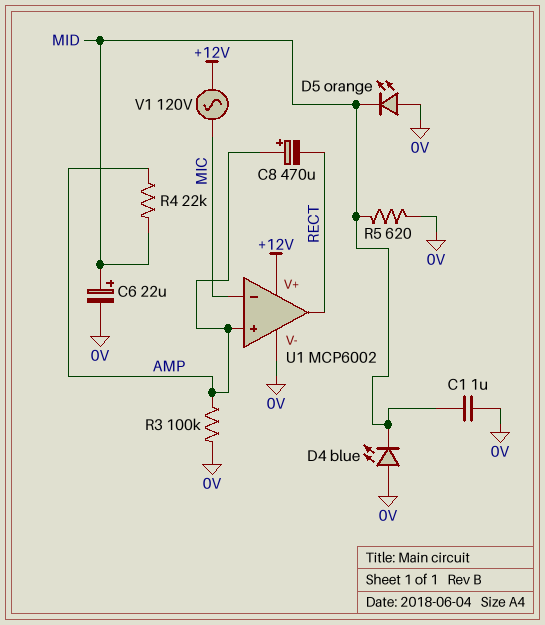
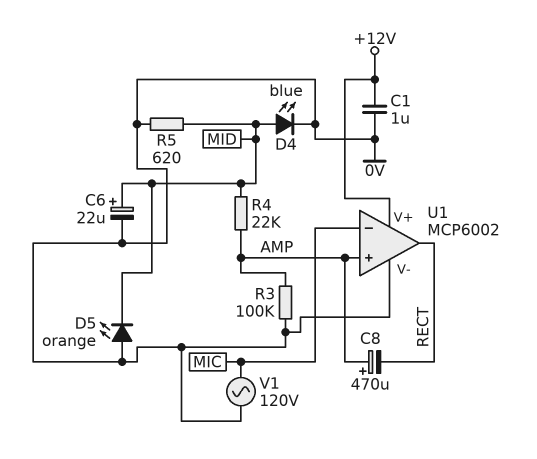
C1: 1uF (0V, MID) -> 1uF (+12V, 0V)
D4: LED blue (A 0V, K MID) -> LED blue (A MID, K 0V)
V1: AC 120V (+12V, MIC) -> AC 120V (0V, MIC)

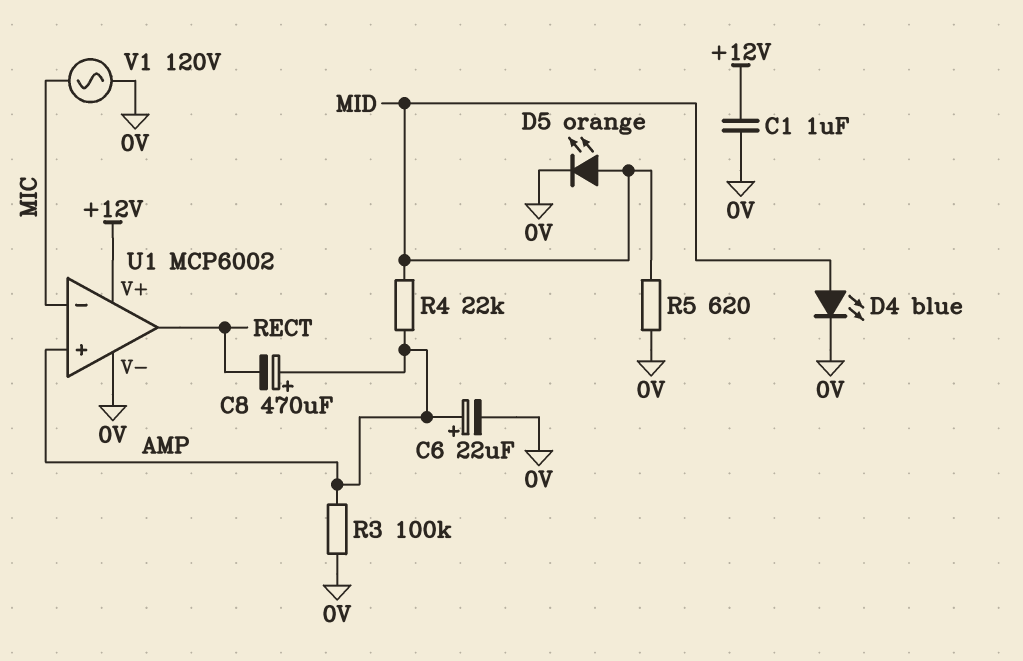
C6: 22uF (plus MID, minus 0V) -> 22uF (plus AMP, minus 0V)
D5: LED orange (A 0V, K MID) -> LED orange (A MID, K 0V)

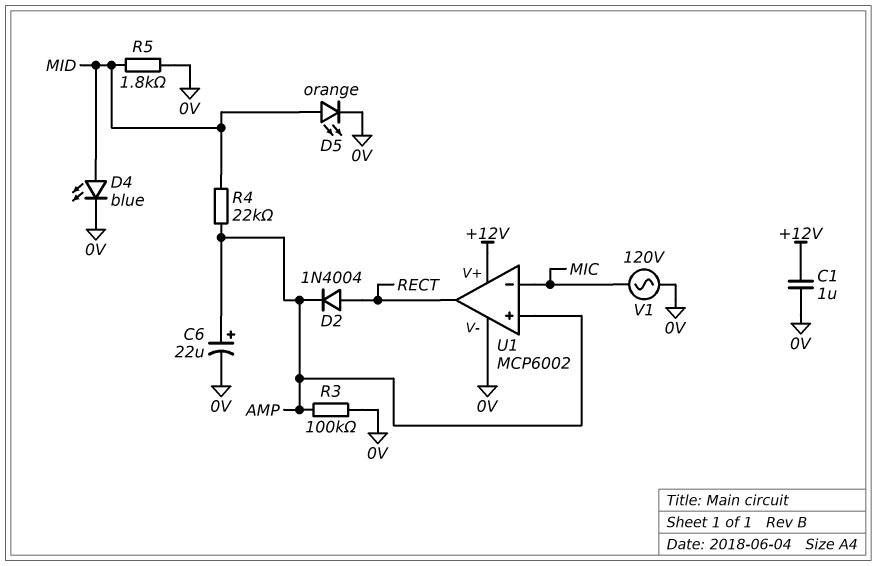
C8: 470uF (plus AMP, minus RECT) -> none
D2: none -> diode 1N4004 (A RECT, K AMP)
R5: 620 (0V, MID) -> 1.8k (0V, MID)

